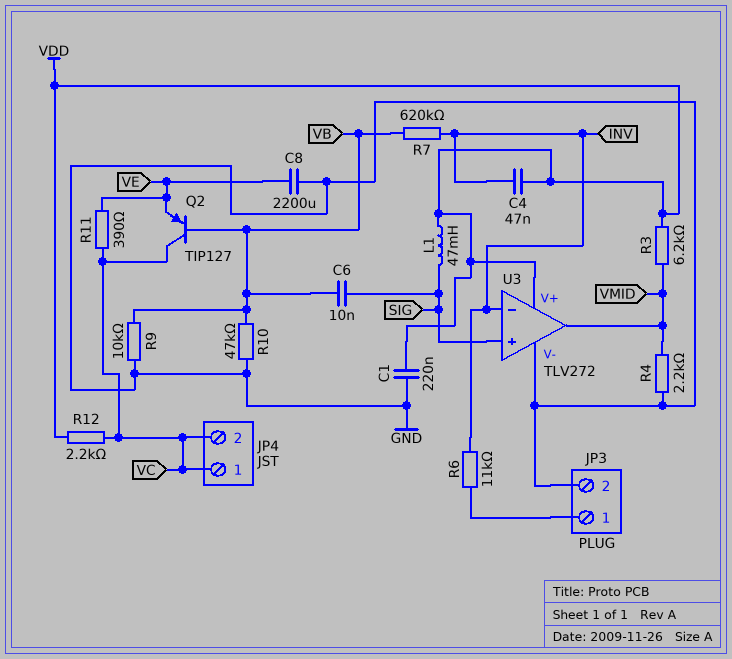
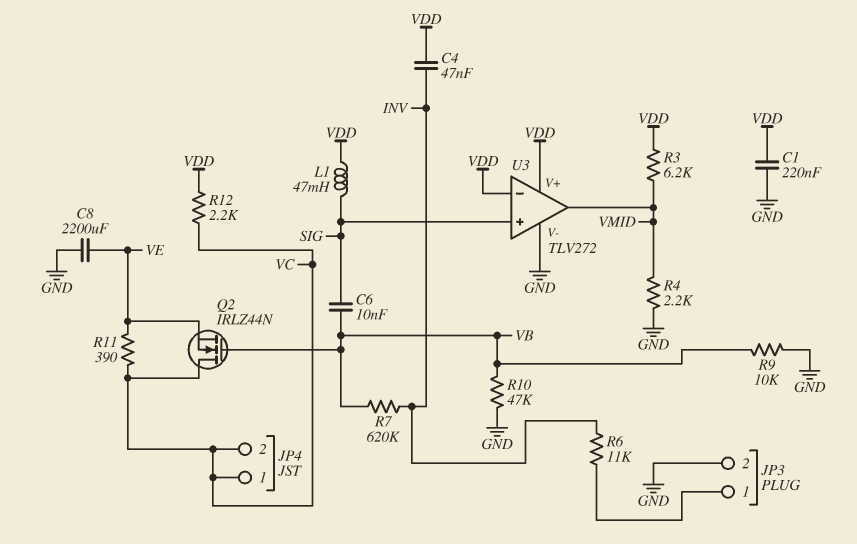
Q2: PNP TIP127 (B VB, C VC, E VE) -> NMOS IRLZ44N (G VB, D VC, S VE)
U3 pin in-: INV -> VDD

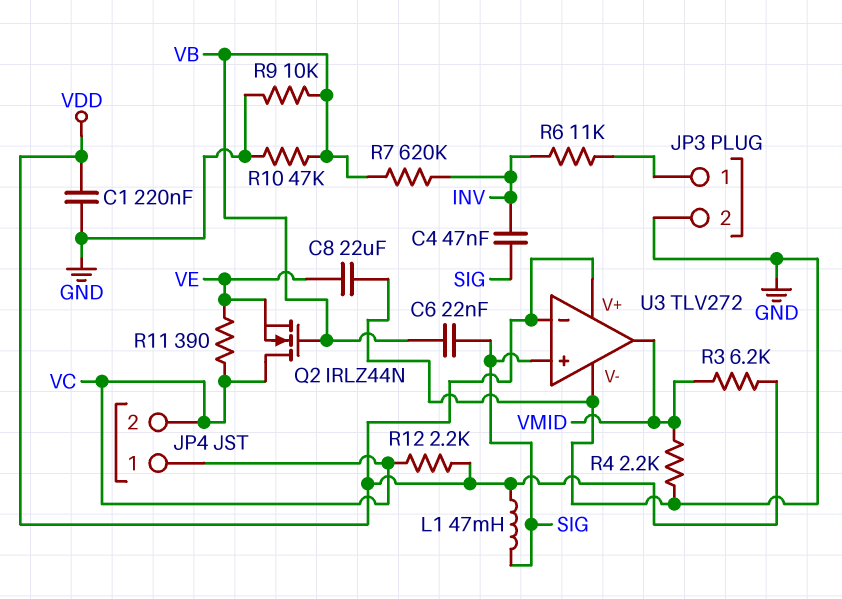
C4: 47nF (INV, VDD) -> 47nF (INV, SIG)
C6: 10nF (SIG, VB) -> 22nF (SIG, VB)
C8: 2200uF (GND, VE) -> 22uF (GND, VE)

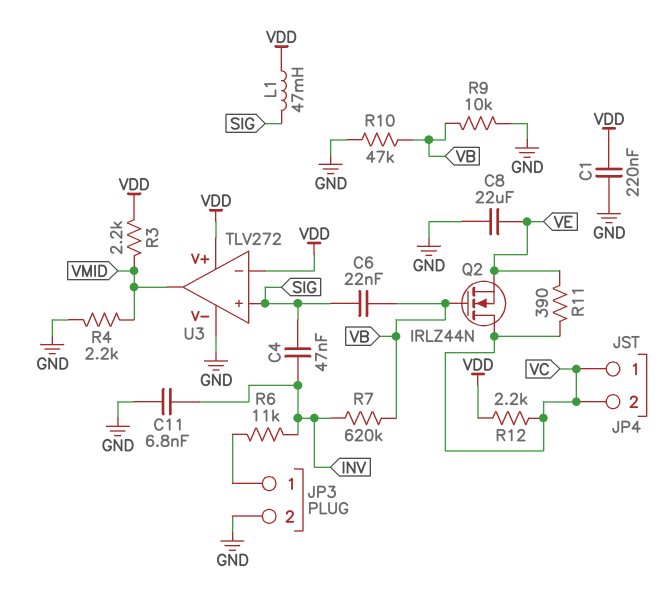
C11: none -> 6.8nF (GND, INV)
R3: 6.2k (VDD, VMID) -> 2.2k (VDD, VMID)

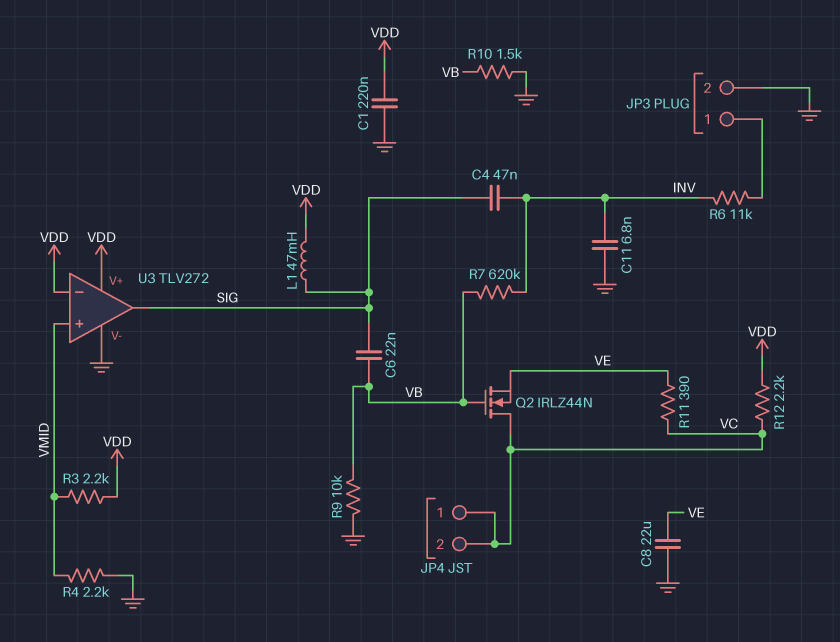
R10: 47k (GND, VB) -> 1.5k (GND, VB)
U3 pin in+: SIG -> VMID
U3 pin out: VMID -> SIG

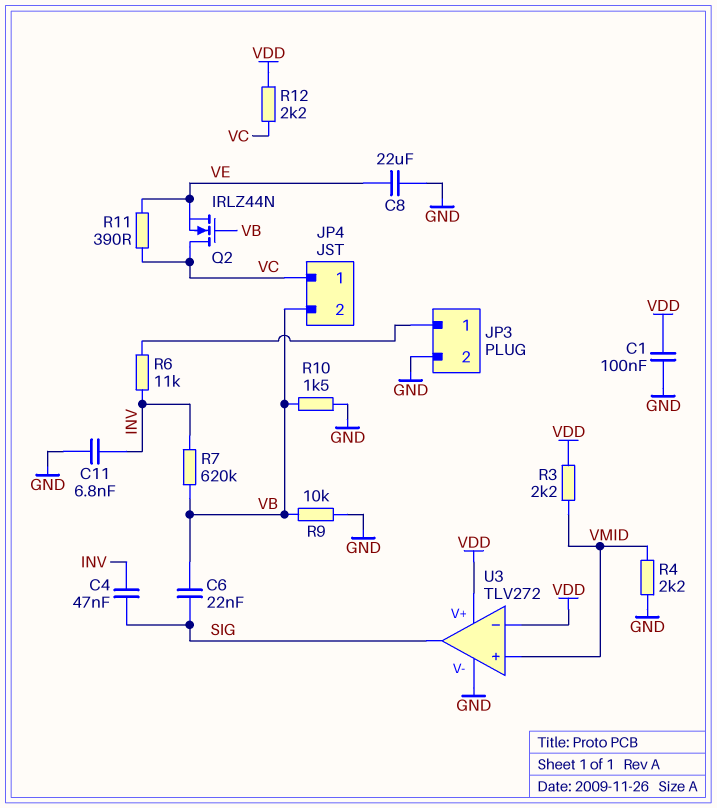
C1: 220nF (GND, VDD) -> 100nF (GND, VDD)
JP4 pin 2: VC -> VB
L1: 47mH (SIG, VDD) -> none

